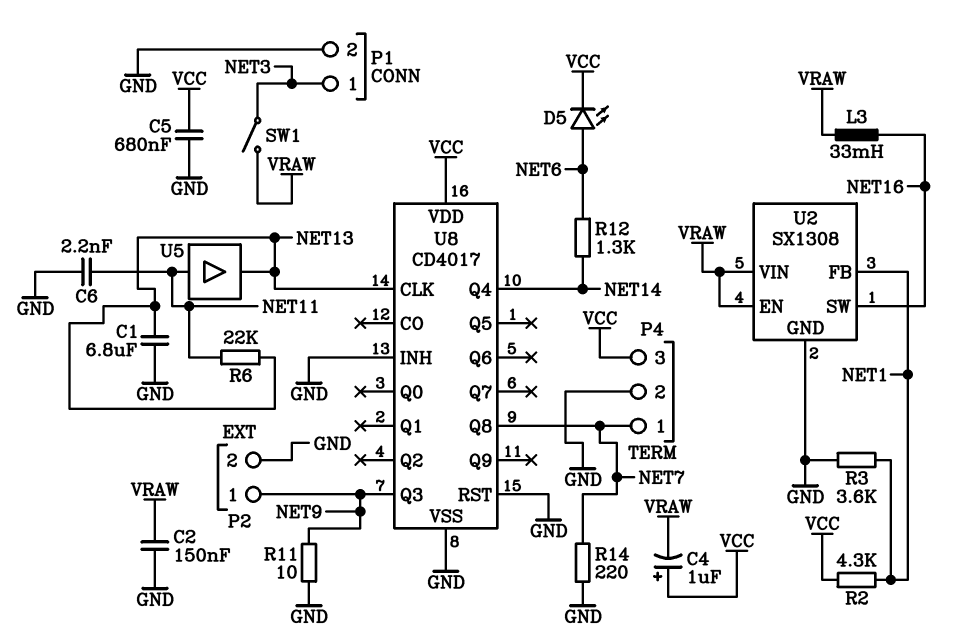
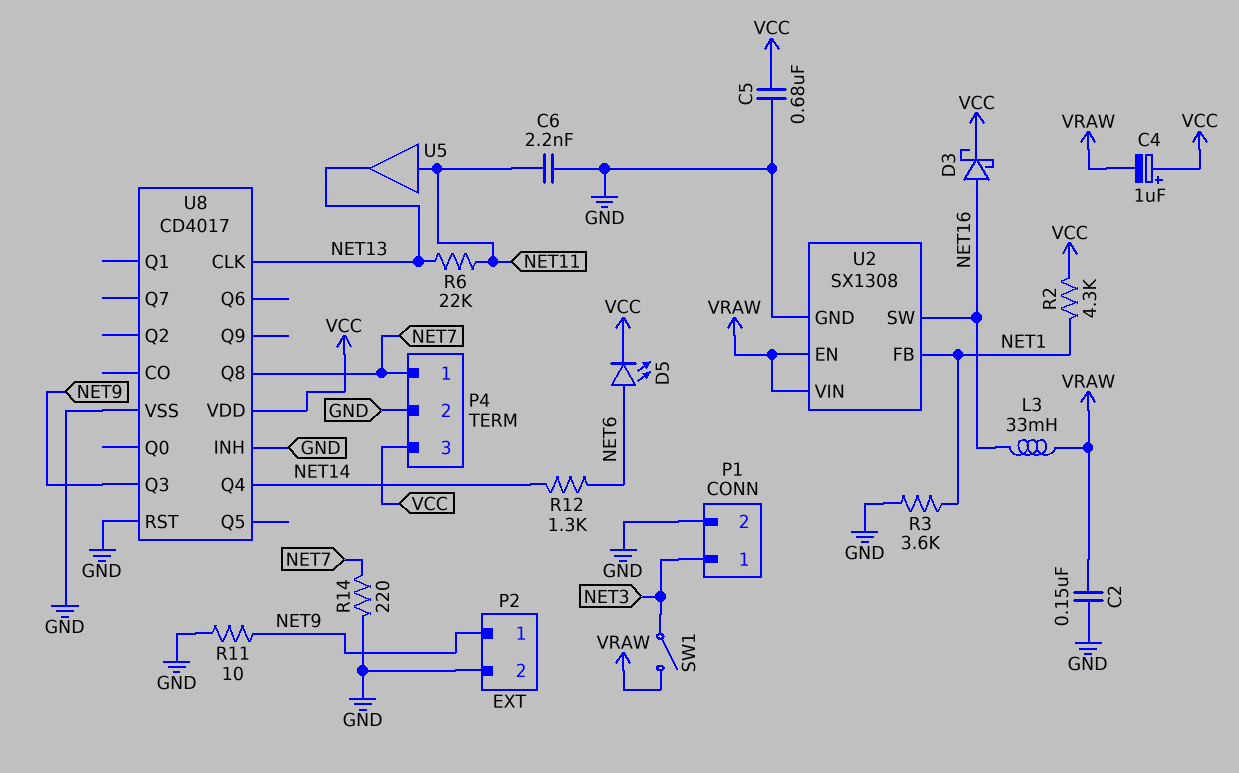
C1: 6.8uF (GND, NET13) -> none
D3: none -> schottky (A NET16, K VCC)

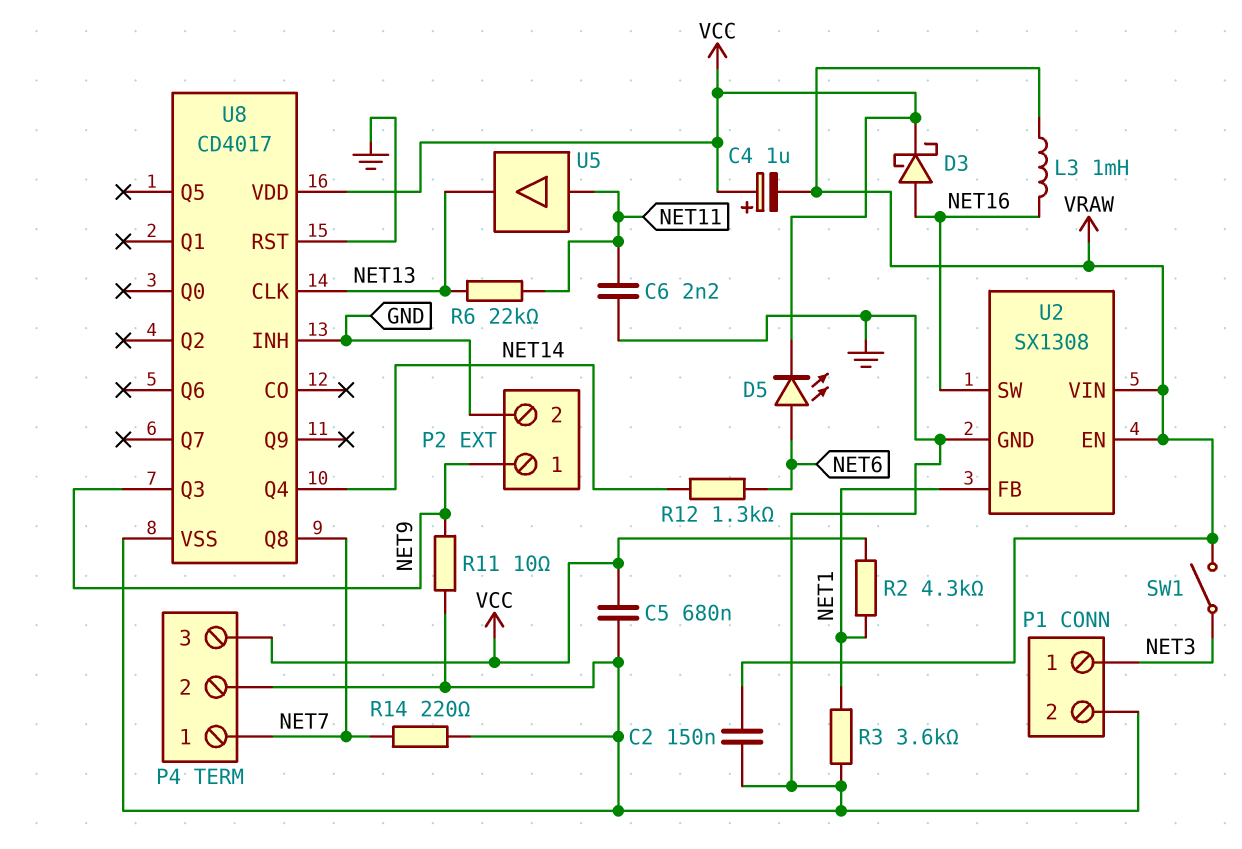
L3: 33mH (NET16, VRAW) -> 1mH (NET16, VRAW)

